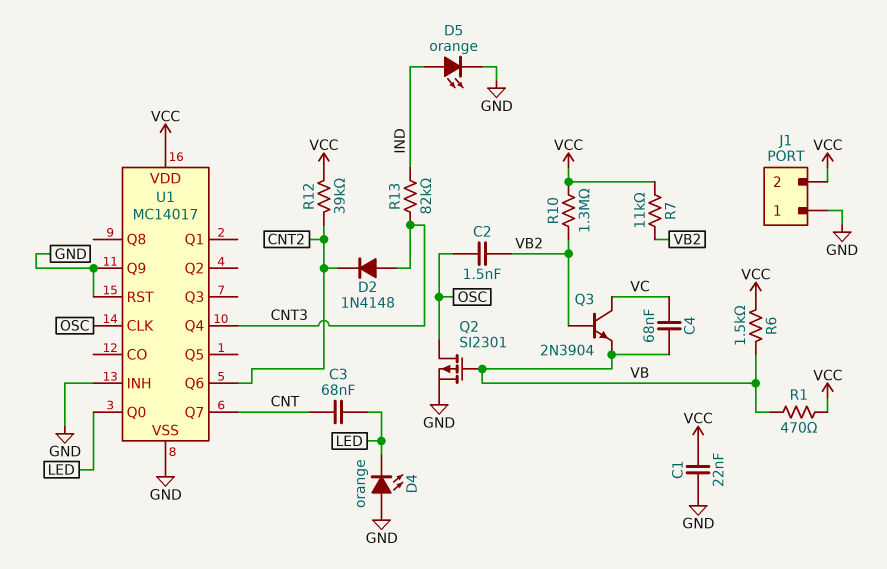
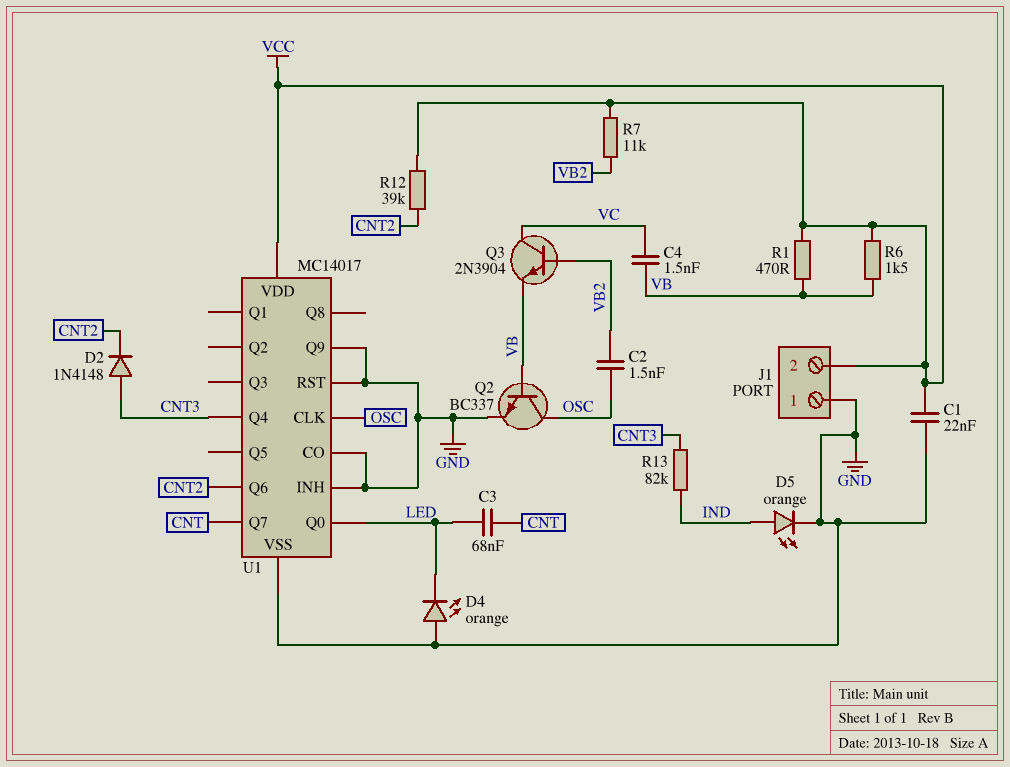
C4: 68nF (VB, VC) -> 1.5nF (VB, VC)
Q2: PMOS SI2301 (G VB, D OSC, S GND) -> NPN BC337 (B VB, C OSC, E GND)
R10: 1.3M (VB2, VCC) -> none
U1 pin CO: none -> GND

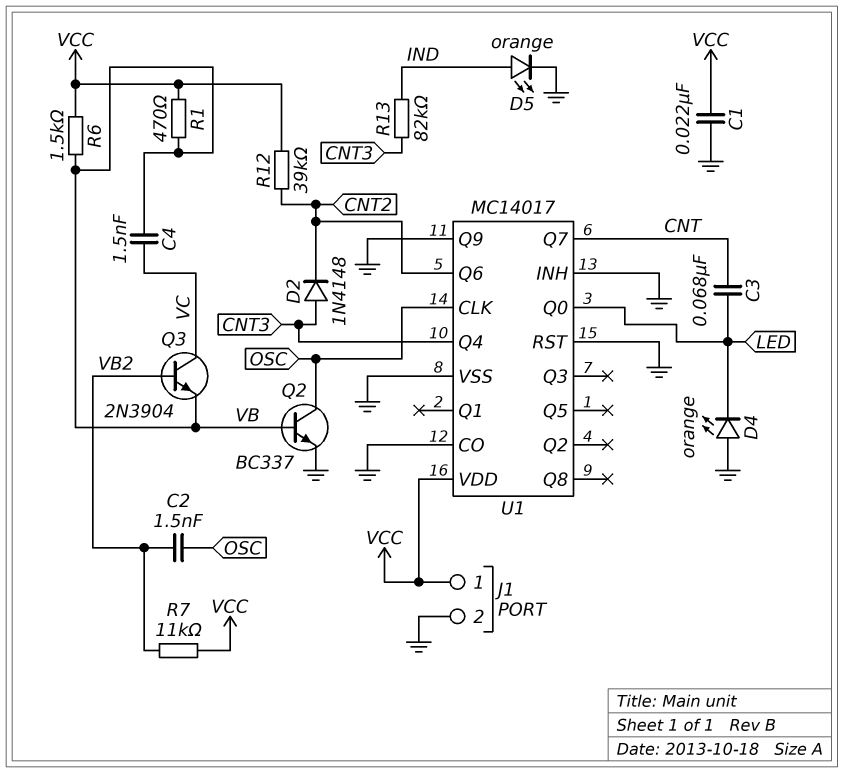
J1 pin 1: GND -> VCC
J1 pin 2: VCC -> GND

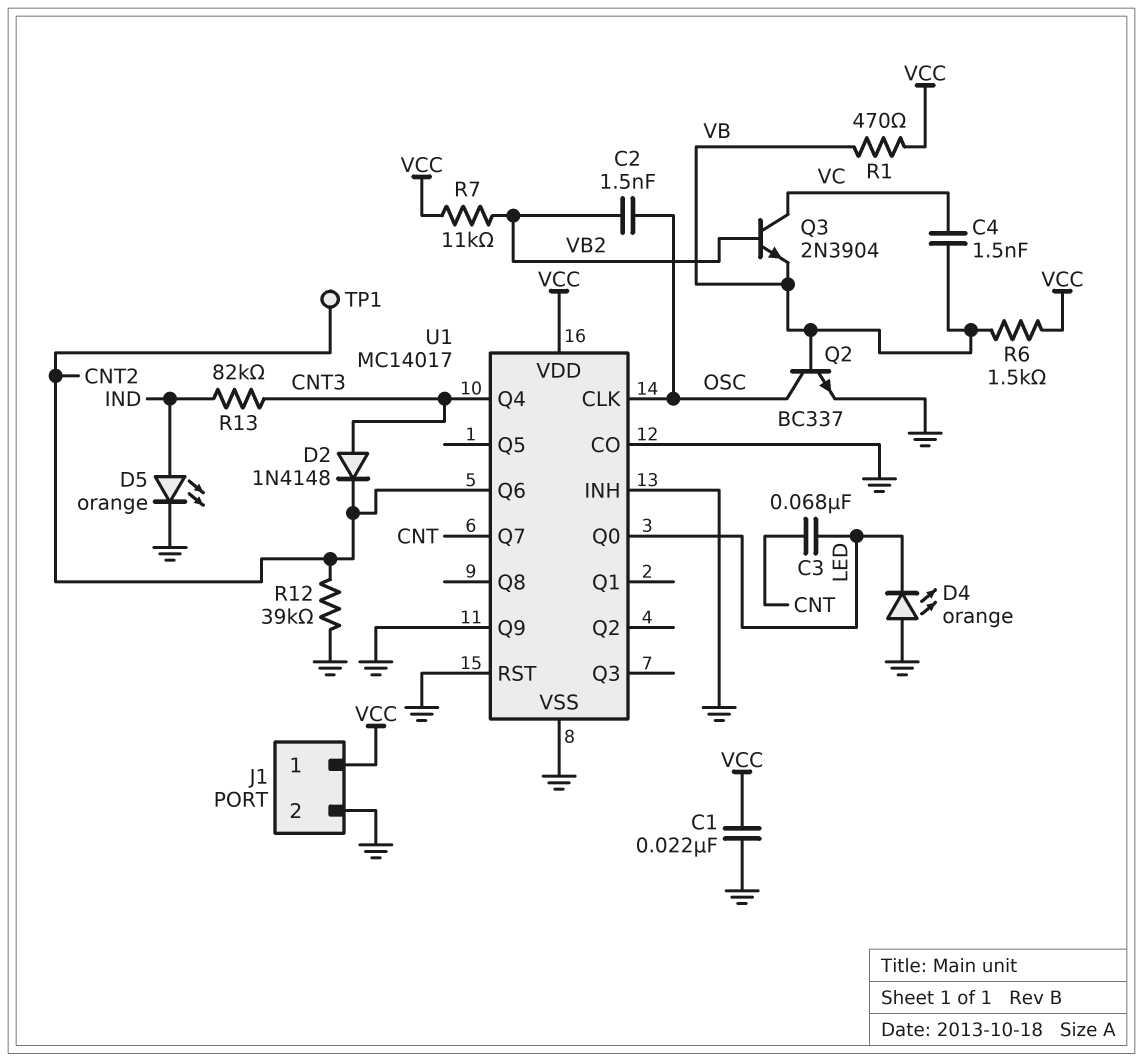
R12: 39k (CNT2, VCC) -> 39k (CNT2, GND)
TP1: none -> test point (CNT2)

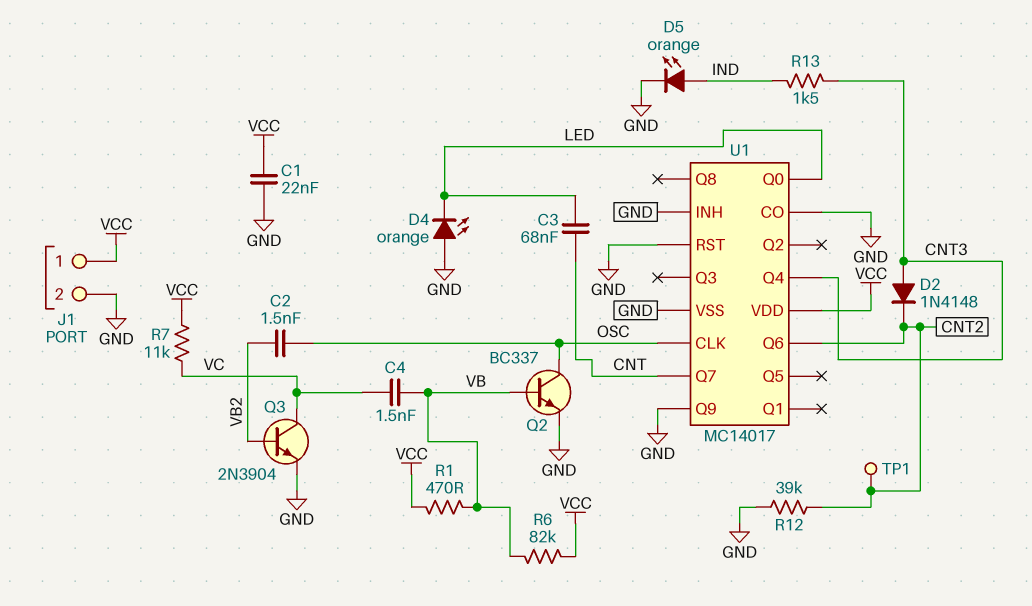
Q3: NPN 2N3904 (B VB2, C VC, E VB) -> NPN 2N3904 (B VB2, C VC, E GND)
R6: 1.5k (VB, VCC) -> 82k (VB, VCC)
R7: 11k (VB2, VCC) -> 11k (VC, VCC)
R13: 82k (CNT3, IND) -> 1.5k (CNT3, IND)

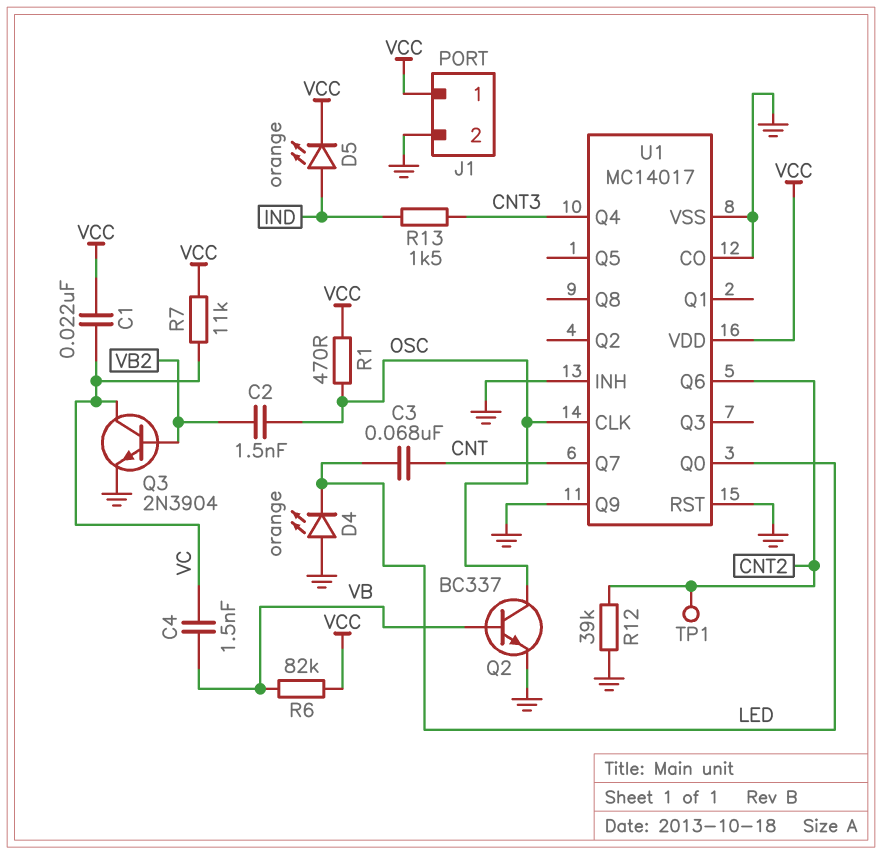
C1: 22nF (GND, VCC) -> 22nF (VC, VCC)
D2: diode 1N4148 (A CNT3, K CNT2) -> none
D5: LED orange (A IND, K GND) -> LED orange (A IND, K VCC)
R1: 470 (VB, VCC) -> 470 (OSC, VCC)

